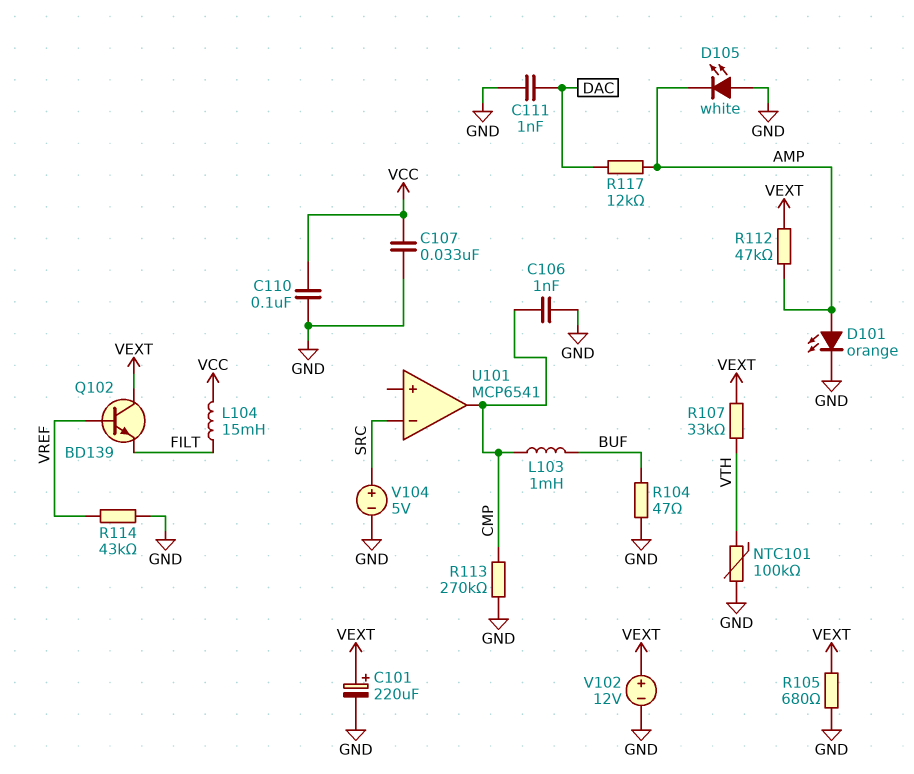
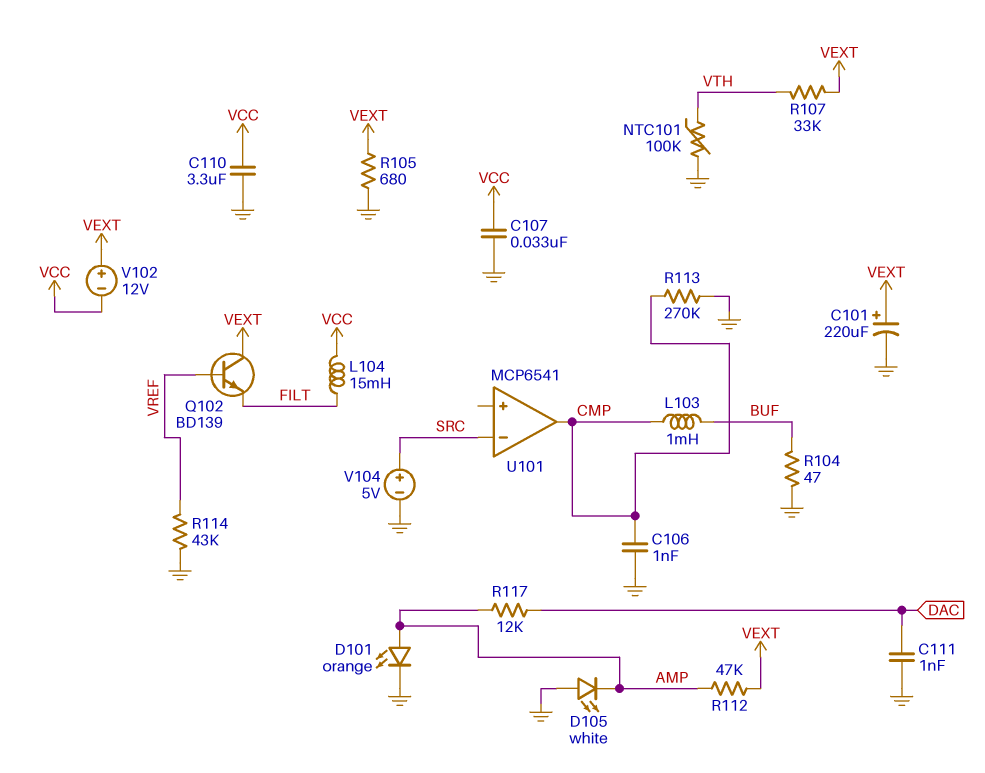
C110: 100nF (GND, VCC) -> 3.3uF (GND, VCC)
V102: 12V (plus VEXT, minus GND) -> 12V (plus VEXT, minus VCC)

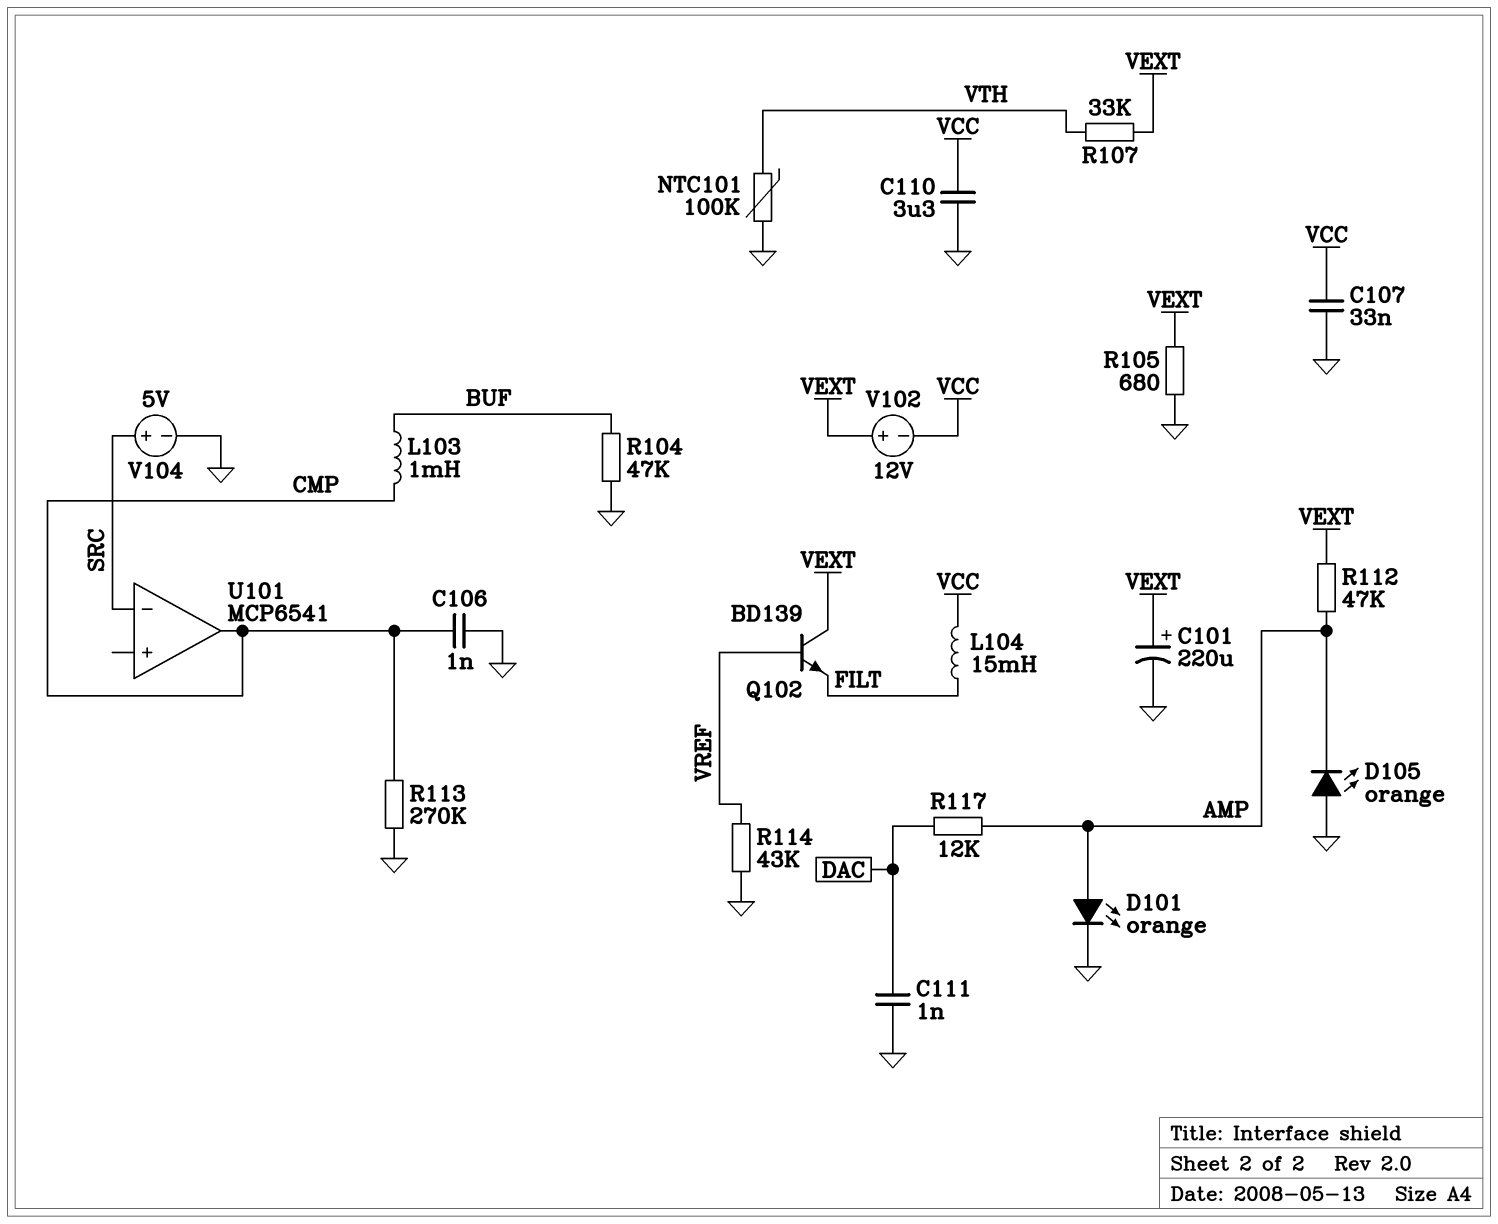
D105: LED white (A GND, K AMP) -> LED orange (A GND, K AMP)
R104: 47 (BUF, GND) -> 47k (BUF, GND)

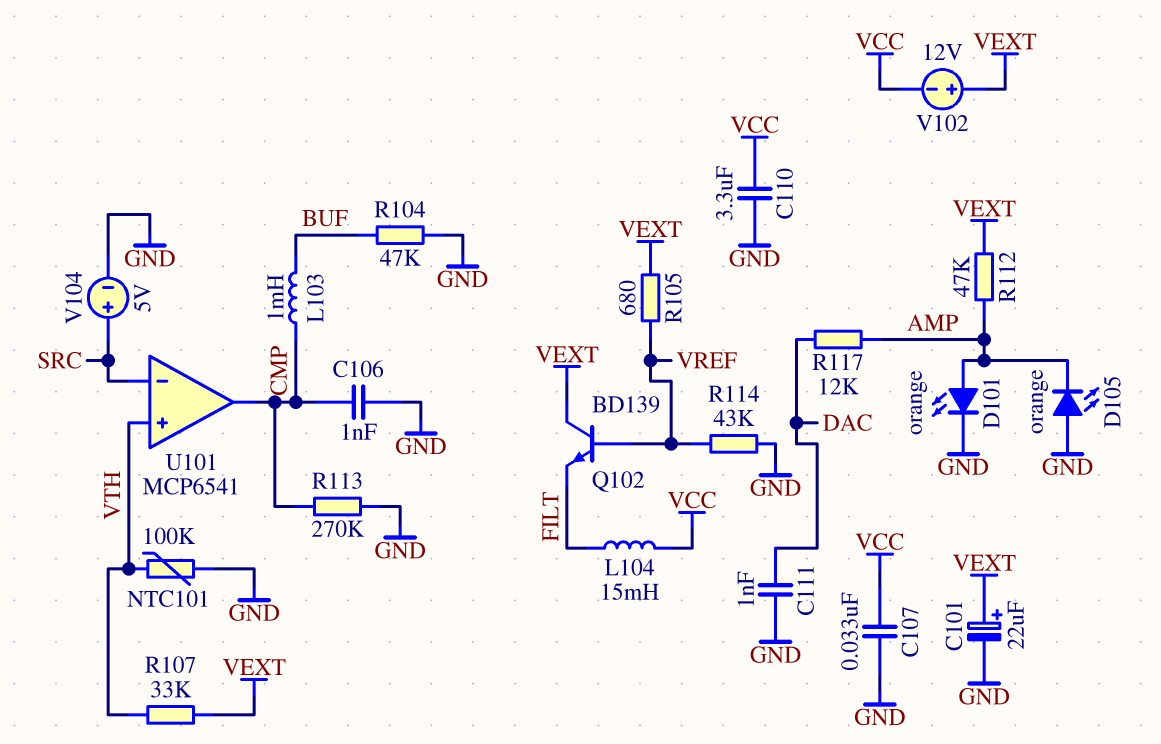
C101: 220uF (plus VEXT, minus GND) -> 22uF (plus VEXT, minus GND)
R105: 680 (GND, VEXT) -> 680 (VEXT, VREF)
U101 pin in+: none -> VTH

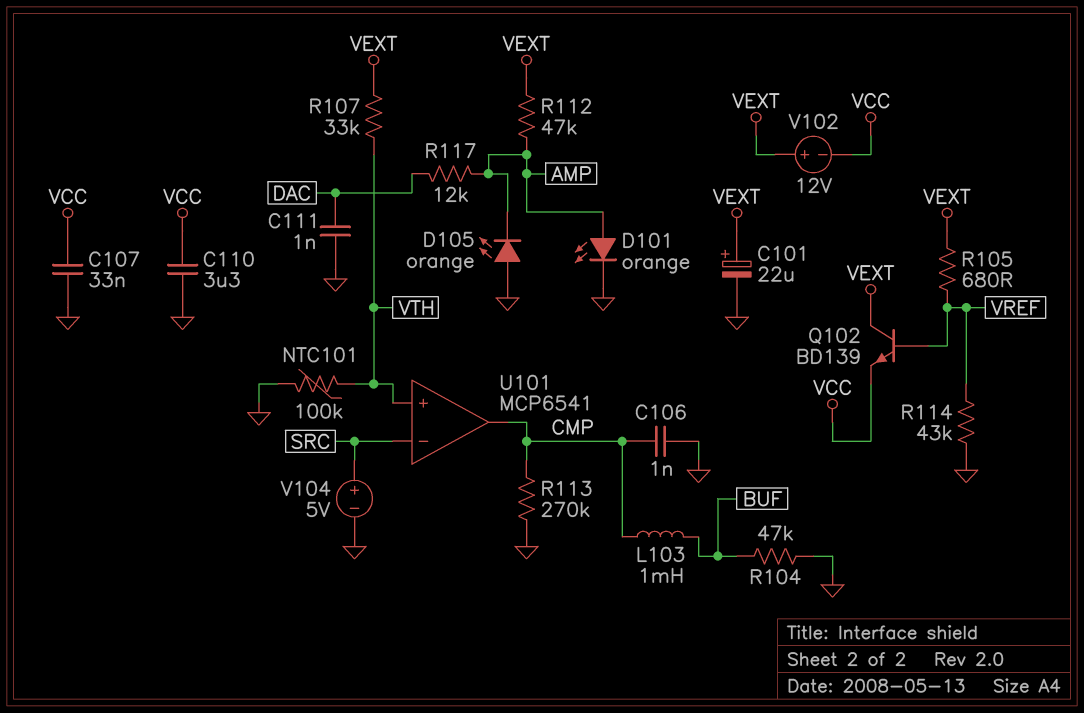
L104: 15mH (FILT, VCC) -> none
Q102: NPN BD139 (B VREF, C VEXT, E FILT) -> NPN BD139 (B VREF, C VEXT, E VCC)

